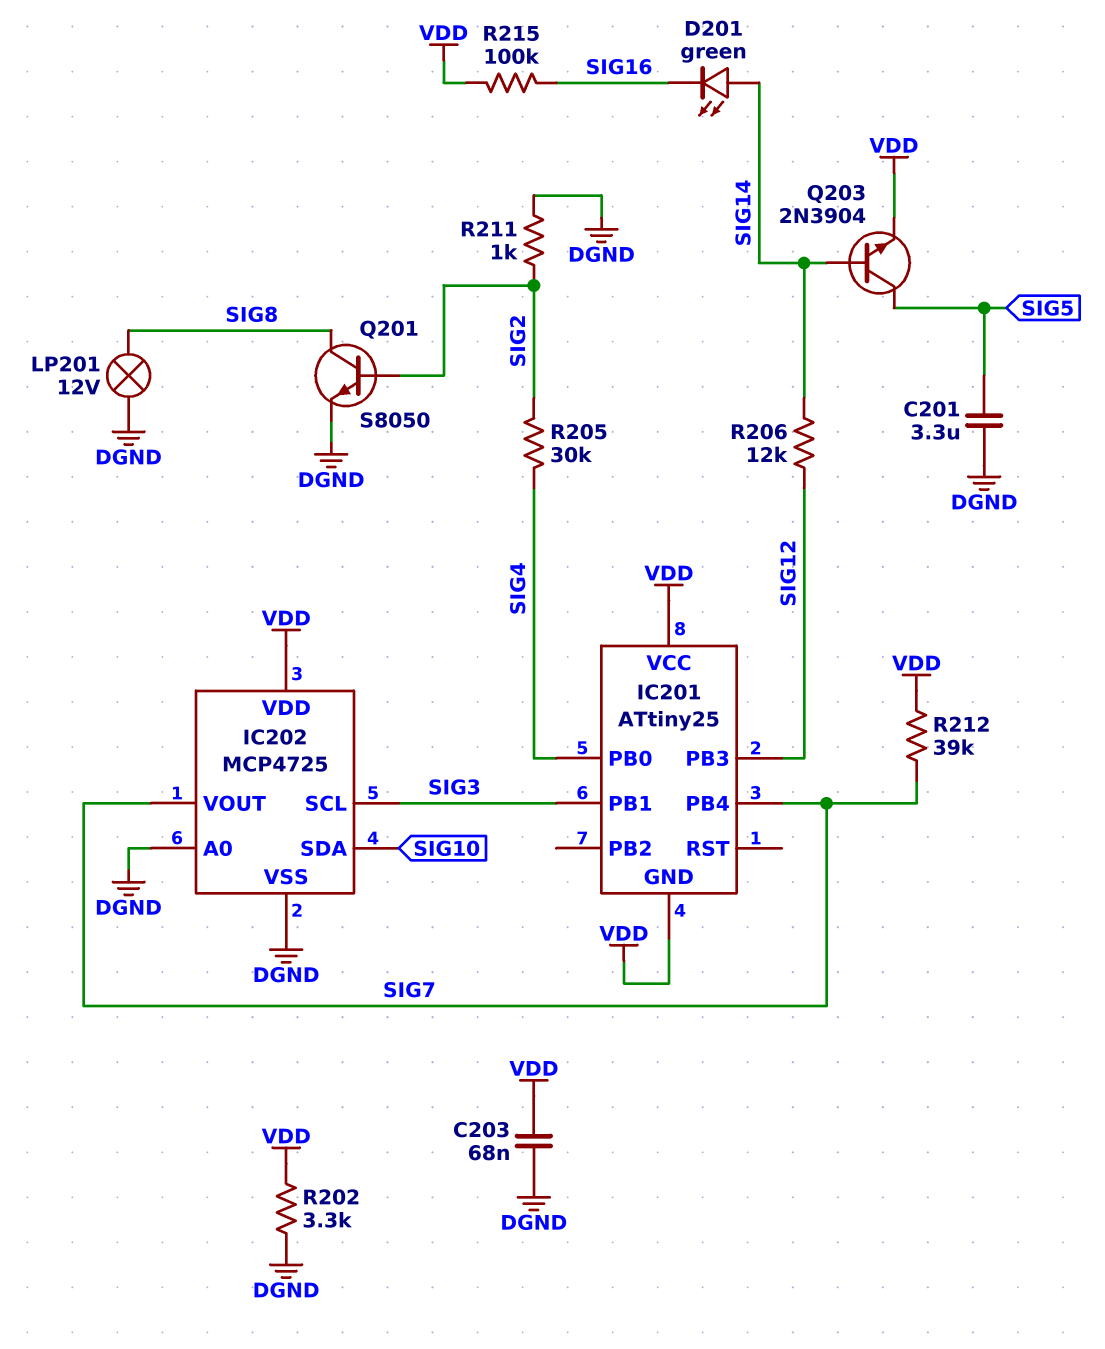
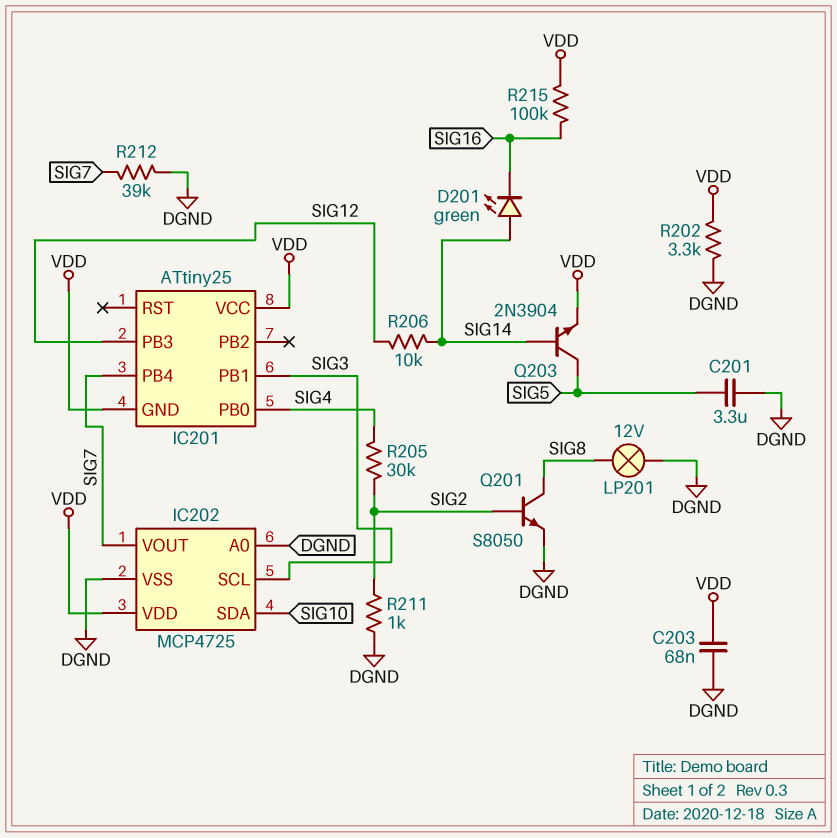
R206: 12k (SIG12, SIG14) -> 10k (SIG12, SIG14)
R212: 39k (SIG7, VDD) -> 39k (DGND, SIG7)

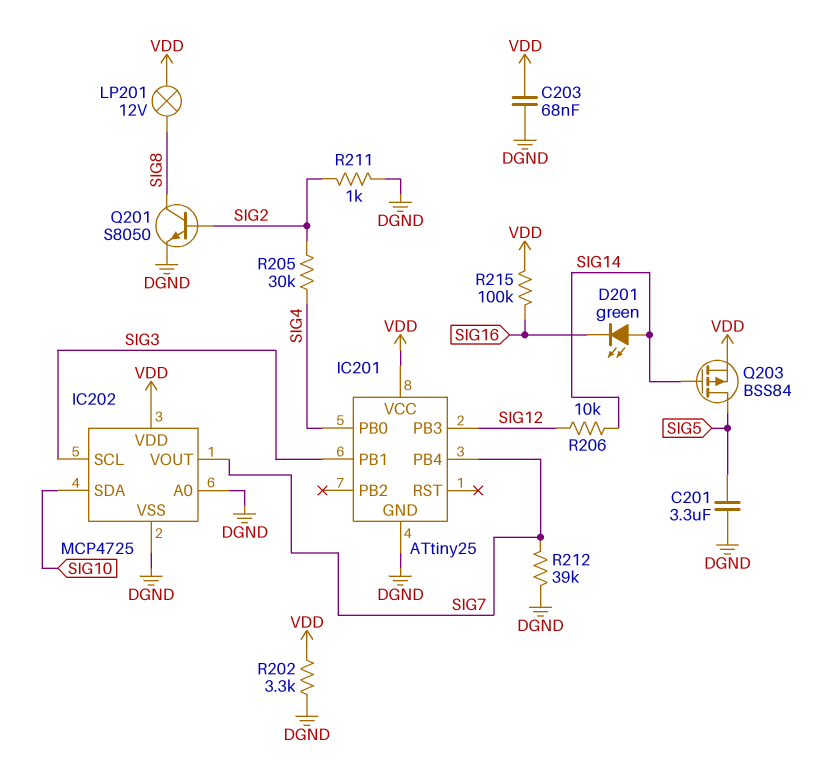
IC201 pin GND: VDD -> DGND
LP201: lamp 12V (DGND, SIG8) -> lamp 12V (SIG8, VDD)
Q203: NPN 2N3904 (B SIG14, C SIG5, E VDD) -> PMOS BSS84 (G SIG14, D SIG5, S VDD)

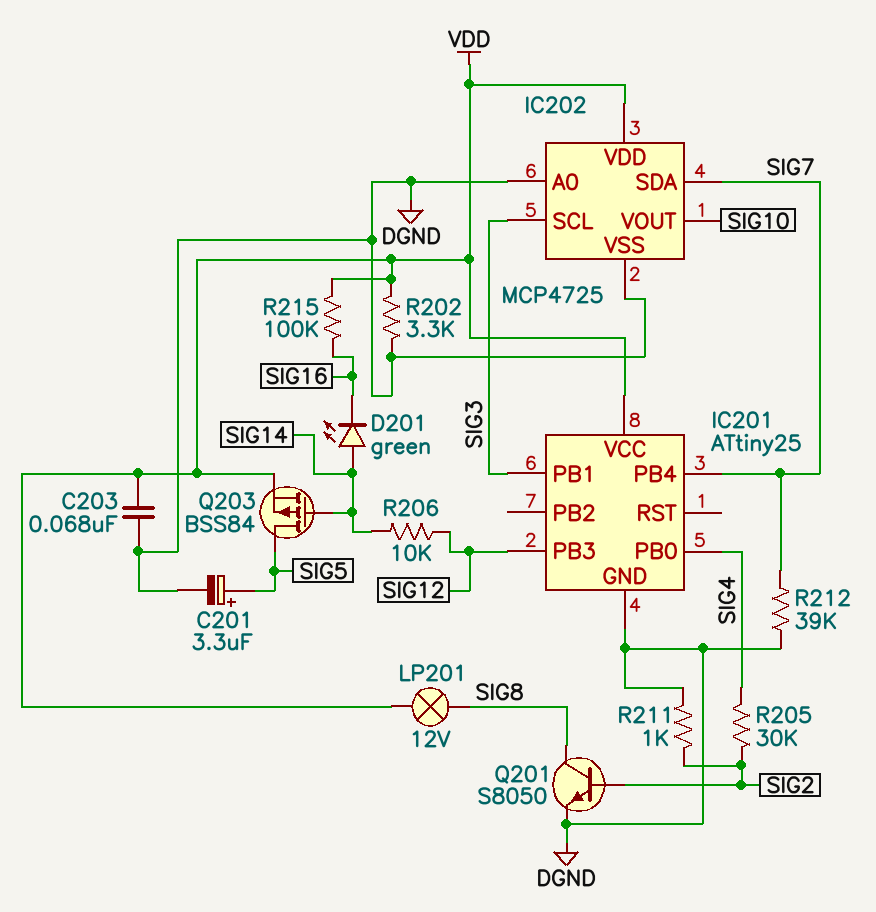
C201: 3.3uF (DGND, SIG5) -> 3.3uF (plus SIG5, minus DGND)
IC202 pin SDA: SIG10 -> SIG7
IC202 pin VOUT: SIG7 -> SIG10

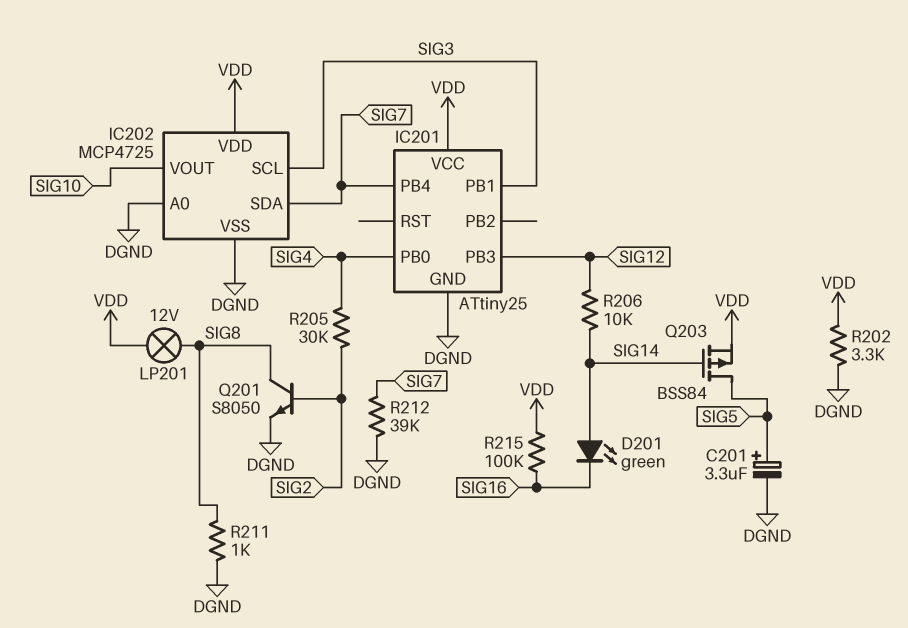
C203: 68nF (DGND, VDD) -> none
R211: 1k (DGND, SIG2) -> 1k (DGND, SIG8)

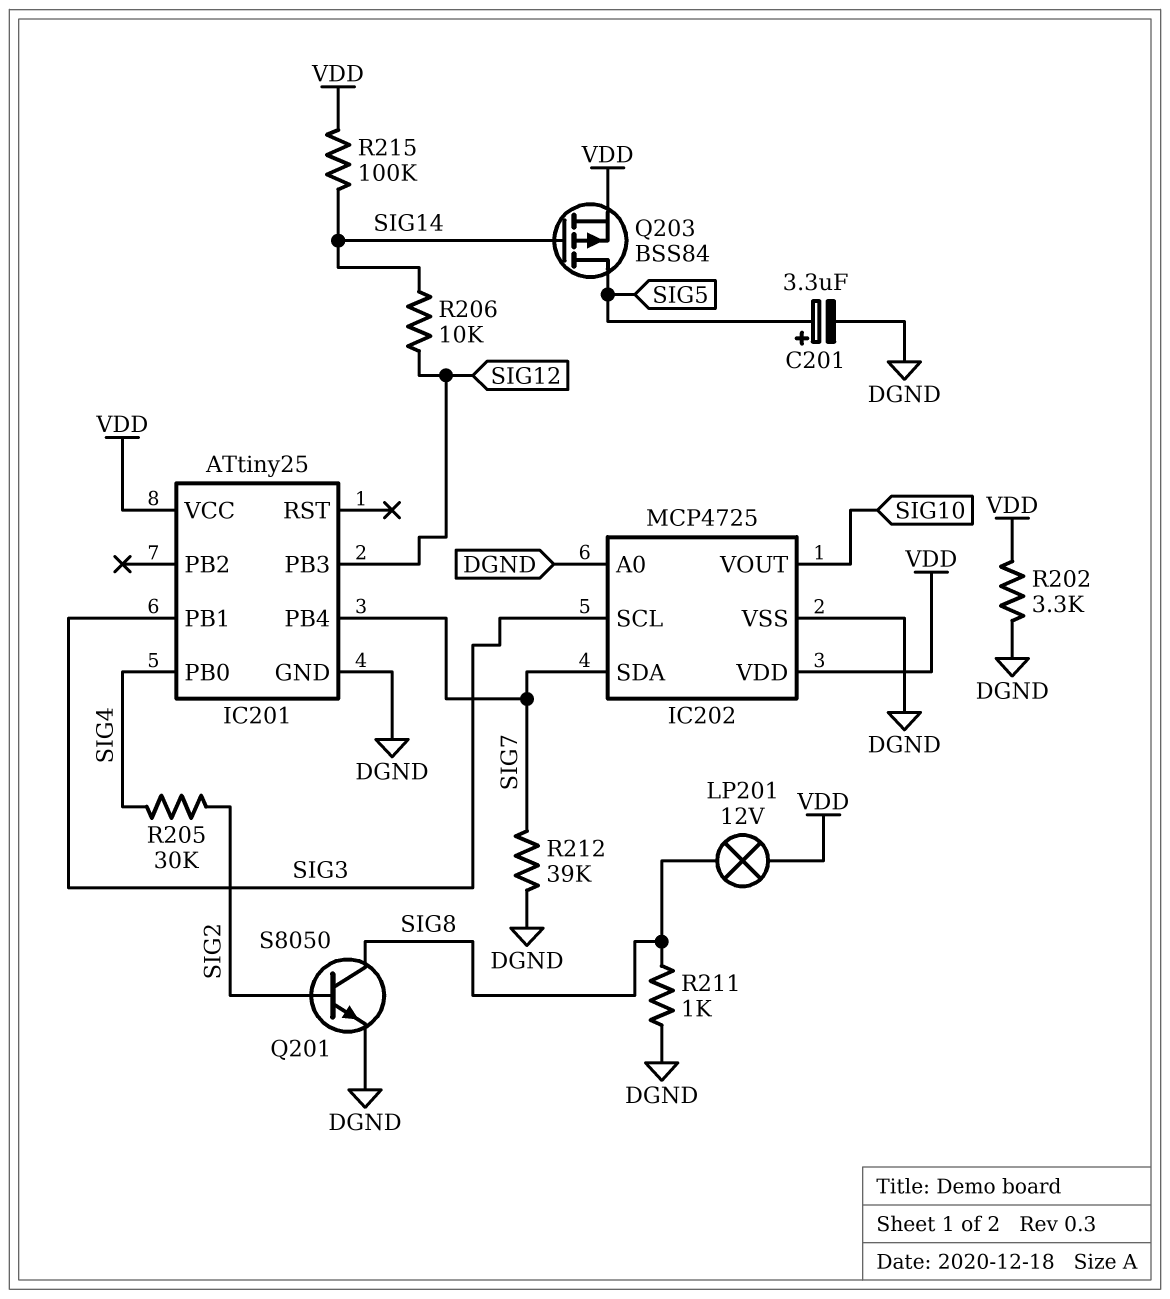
D201: LED green (A SIG14, K SIG16) -> none
R215: 100k (SIG16, VDD) -> 100k (SIG14, VDD)

